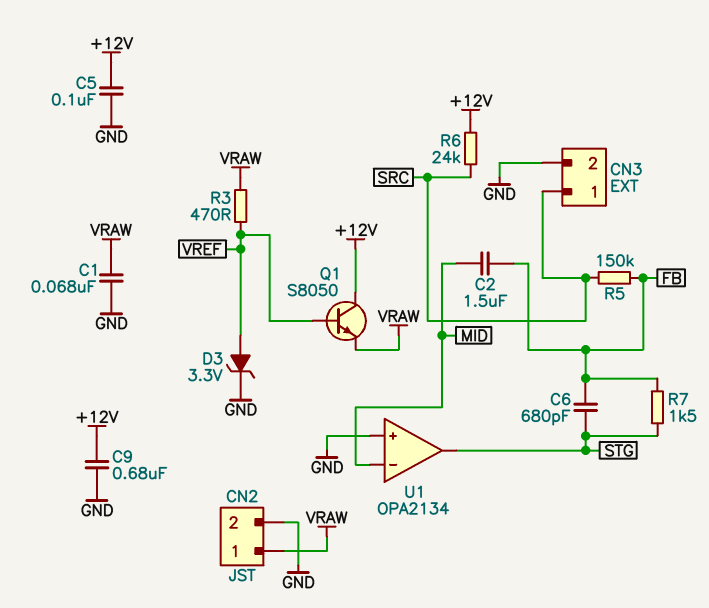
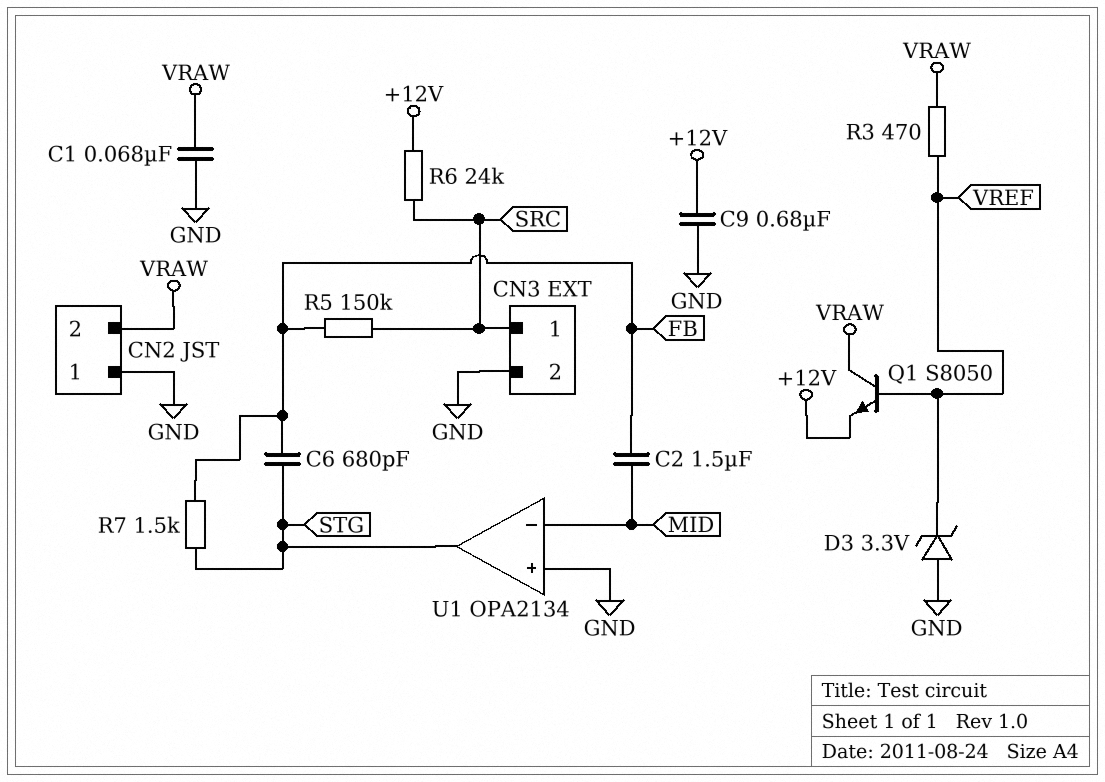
C5: 100nF (+12V, GND) -> none
CN2 pin 1: VRAW -> GND
CN2 pin 2: GND -> VRAW
D3: zener 3.3V (A VREF, K GND) -> zener 3.3V (A GND, K VREF)
Q1: NPN S8050 (B VREF, C +12V, E VRAW) -> NPN S8050 (B VREF, C VRAW, E +12V)

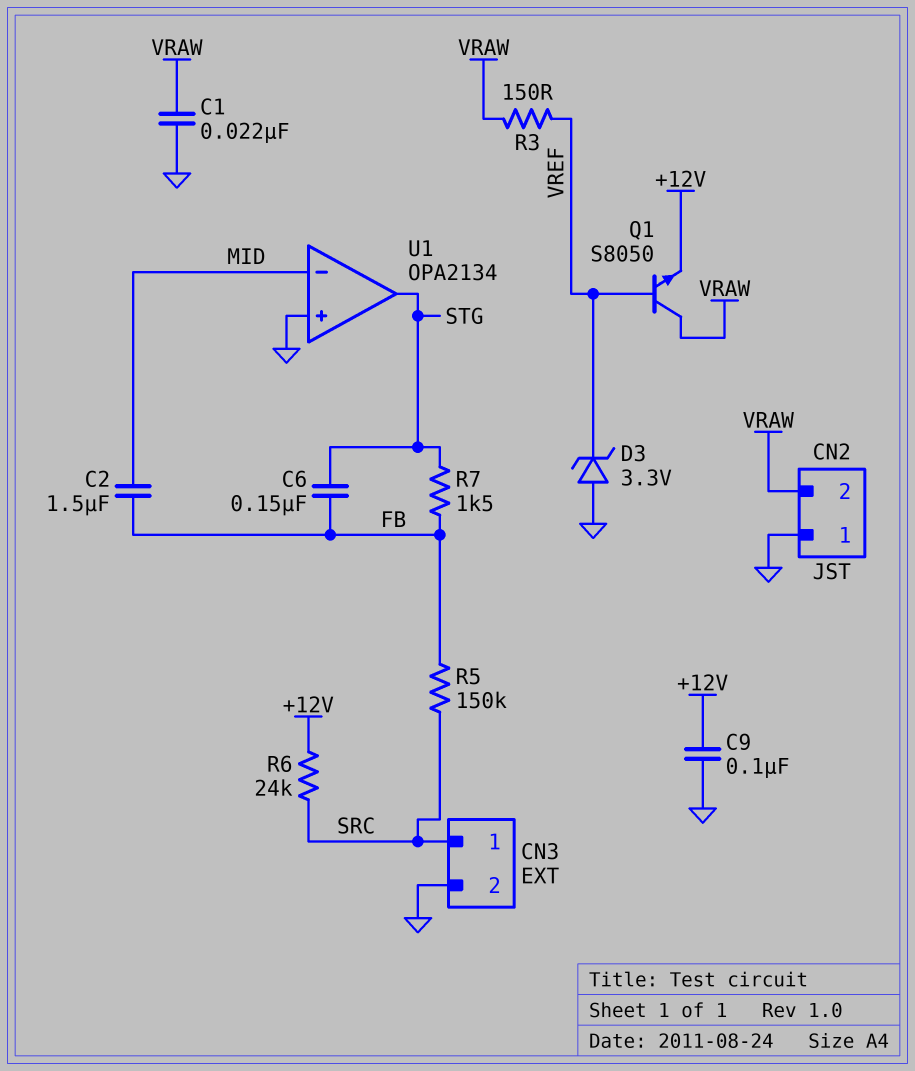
C1: 68nF (GND, VRAW) -> 22nF (GND, VRAW)
C6: 680pF (FB, STG) -> 150nF (FB, STG)
C9: 680nF (+12V, GND) -> 100nF (+12V, GND)
R3: 470 (VRAW, VREF) -> 150 (VRAW, VREF)

